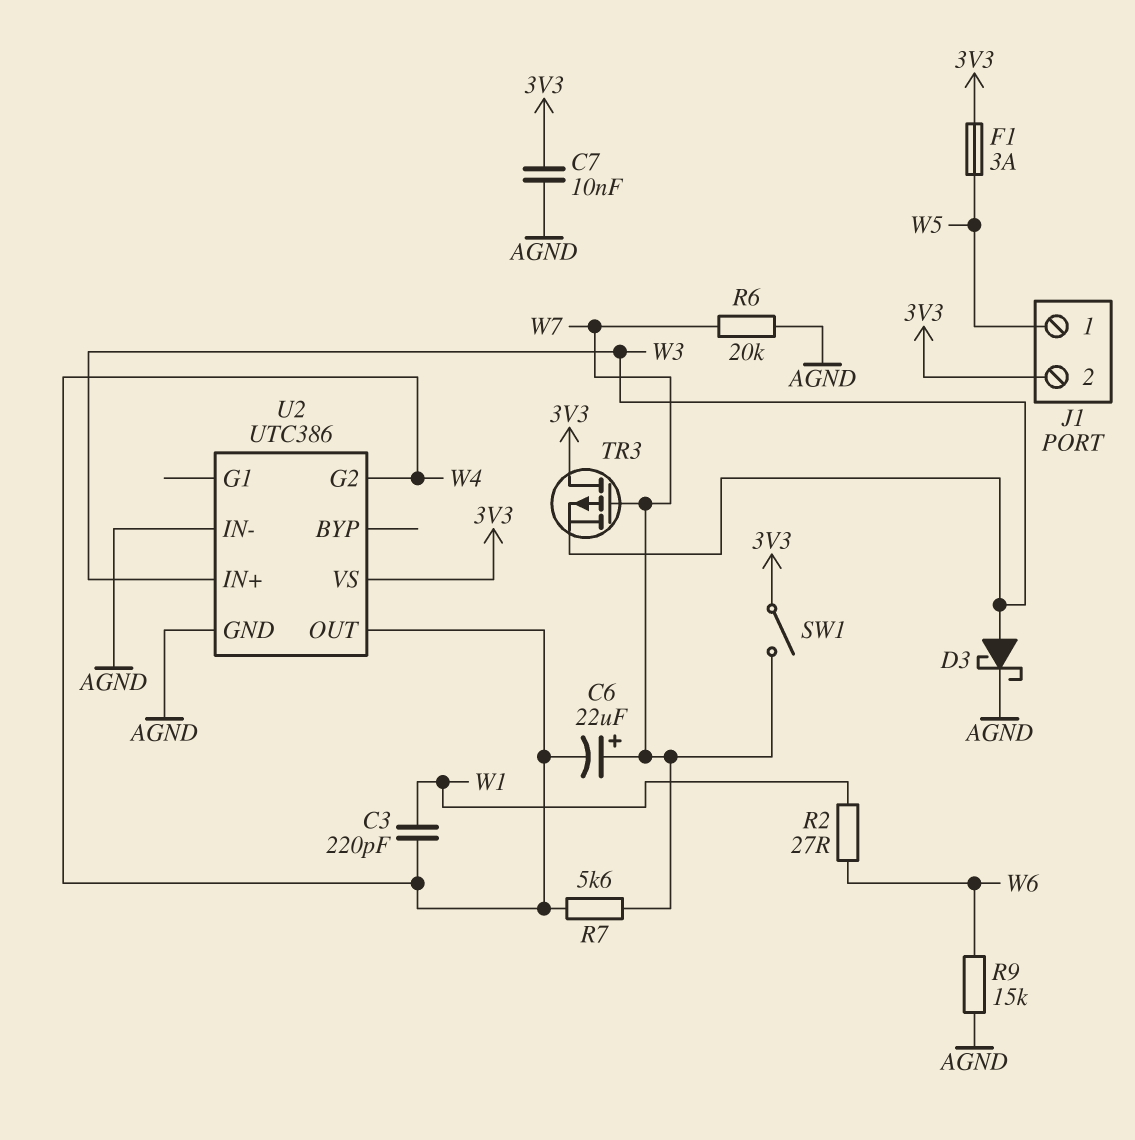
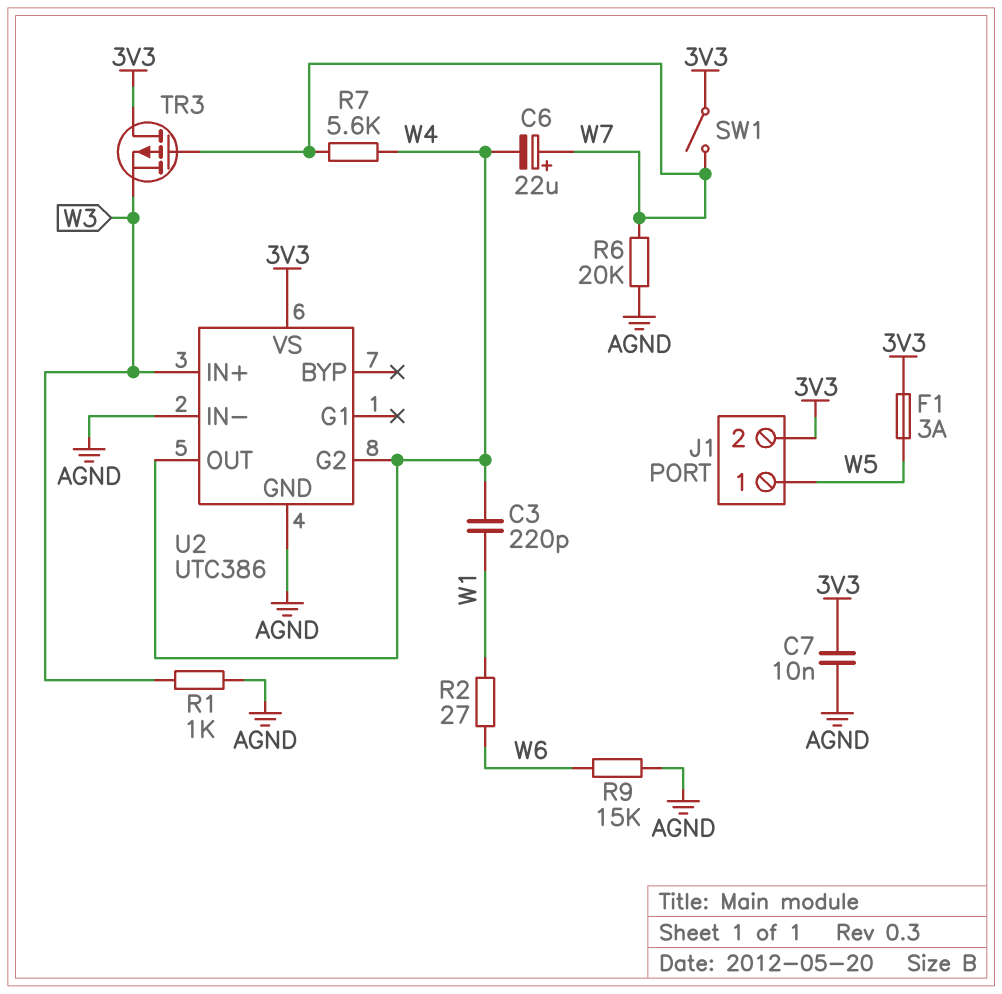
D3: schottky (A W3, K AGND) -> none
R1: none -> 1k (AGND, W3)

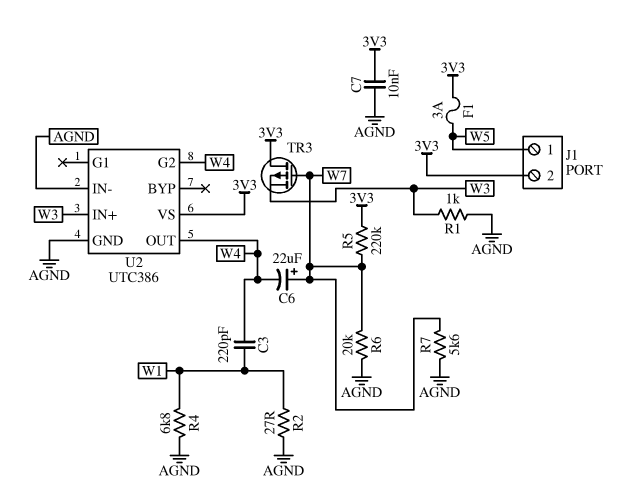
R2: 27 (W1, W6) -> 27 (AGND, W1)
R4: none -> 6.8k (AGND, W1)
R5: none -> 220k (3V3, W7)
R7: 5.6k (W4, W7) -> 5.6k (AGND, W7)
R9: 15k (AGND, W6) -> none
SW1: switch (3V3, W7) -> none

